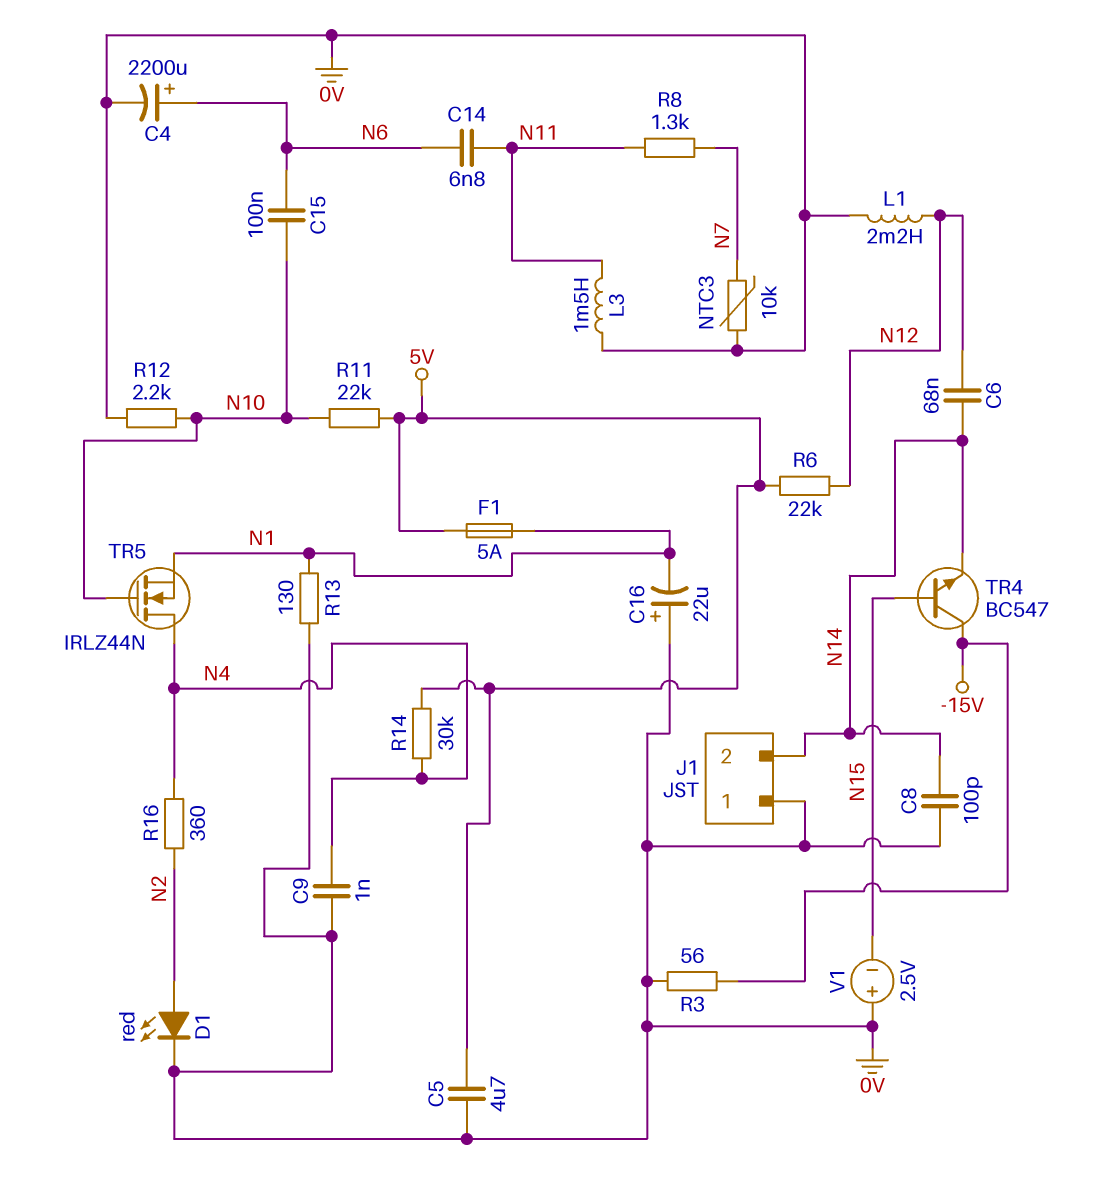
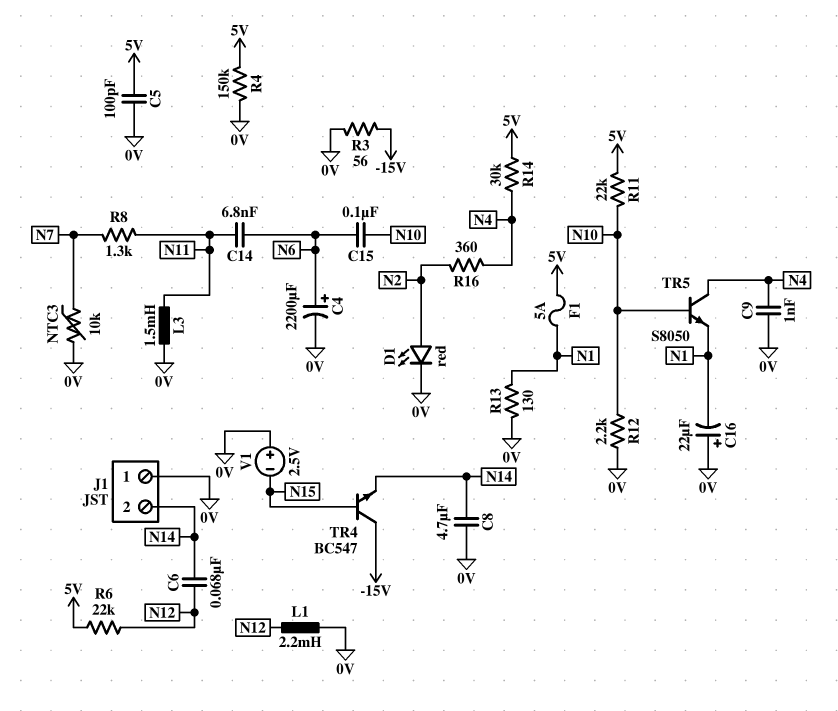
C5: 4.7uF (0V, 5V) -> 100pF (0V, 5V)
C8: 100pF (0V, N14) -> 4.7uF (0V, N14)
R4: none -> 150k (0V, 5V)
TR5: NMOS IRLZ44N (G N10, D N4, S N1) -> NPN S8050 (B N10, C N4, E N1)

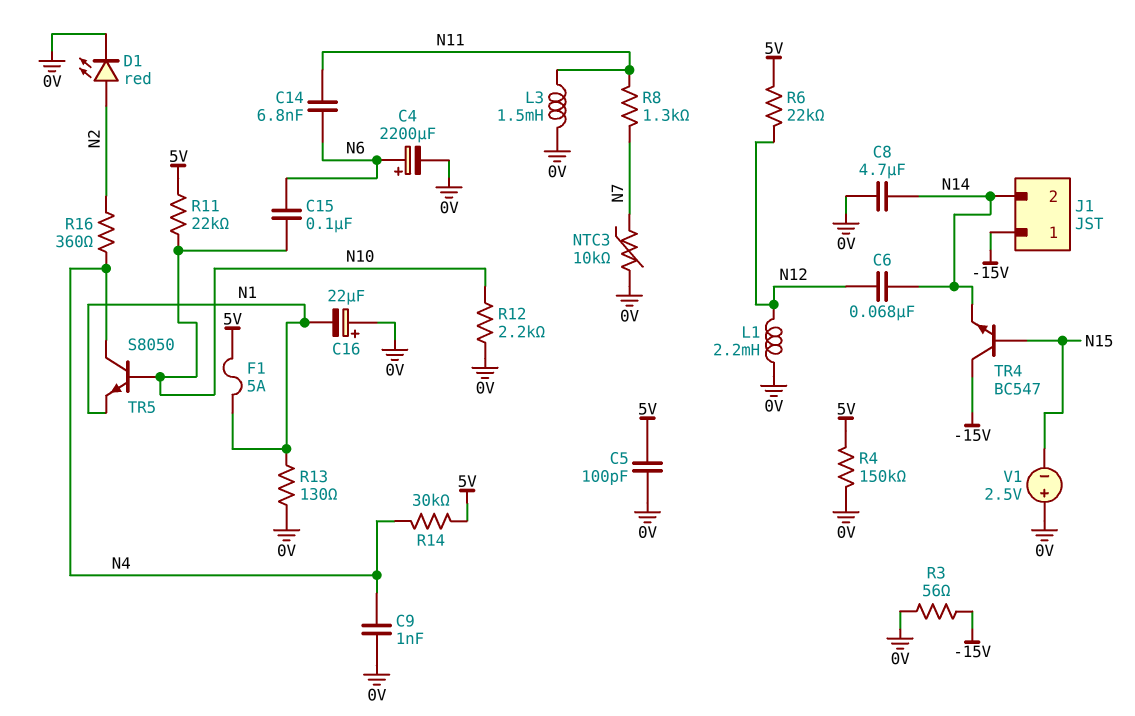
J1 pin 1: 0V -> -15V

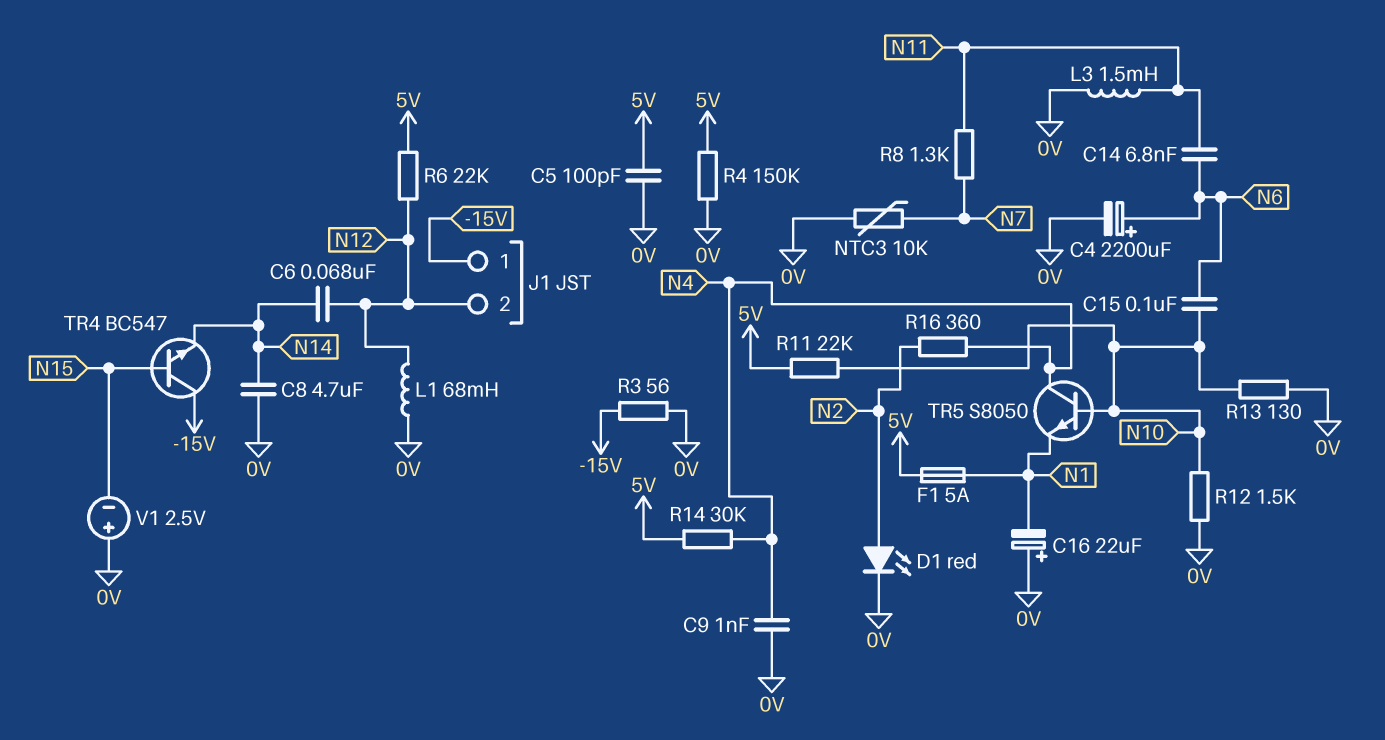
J1 pin 2: N14 -> N12
L1: 2.2mH (0V, N12) -> 68mH (0V, N12)
R12: 2.2k (0V, N10) -> 1.5k (0V, N10)
R13: 130 (0V, N1) -> 130 (0V, N10)

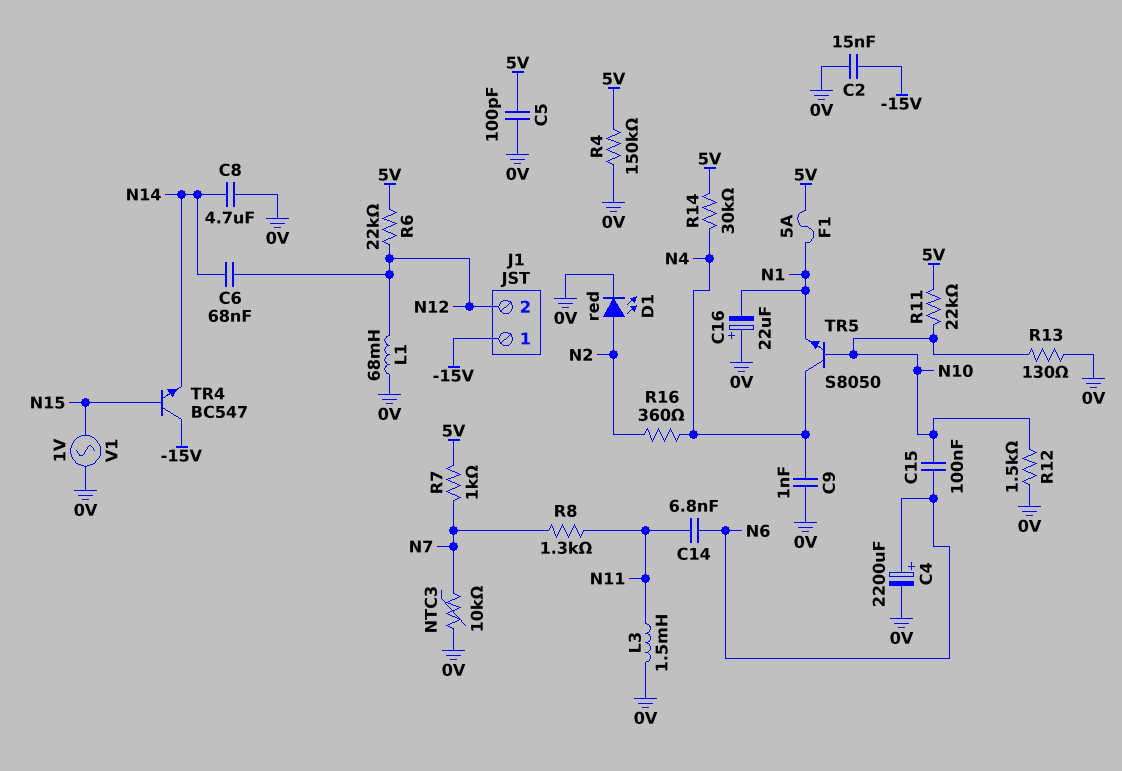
C2: none -> 15nF (-15V, 0V)
R3: 56 (-15V, 0V) -> none
R7: none -> 1k (5V, N7)
V1: 2.5V (plus 0V, minus N15) -> AC 1V (0V, N15)

